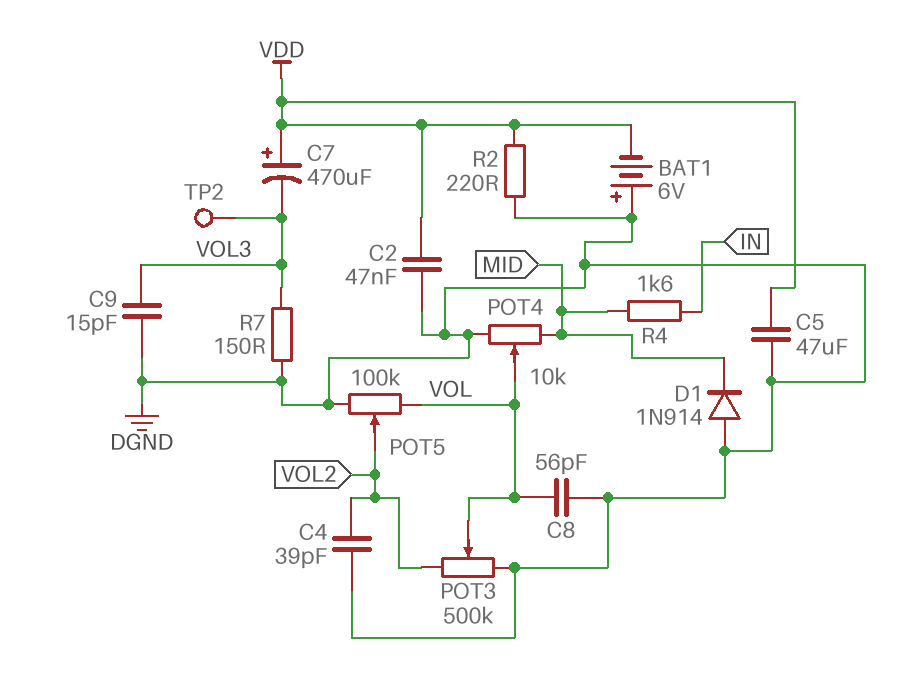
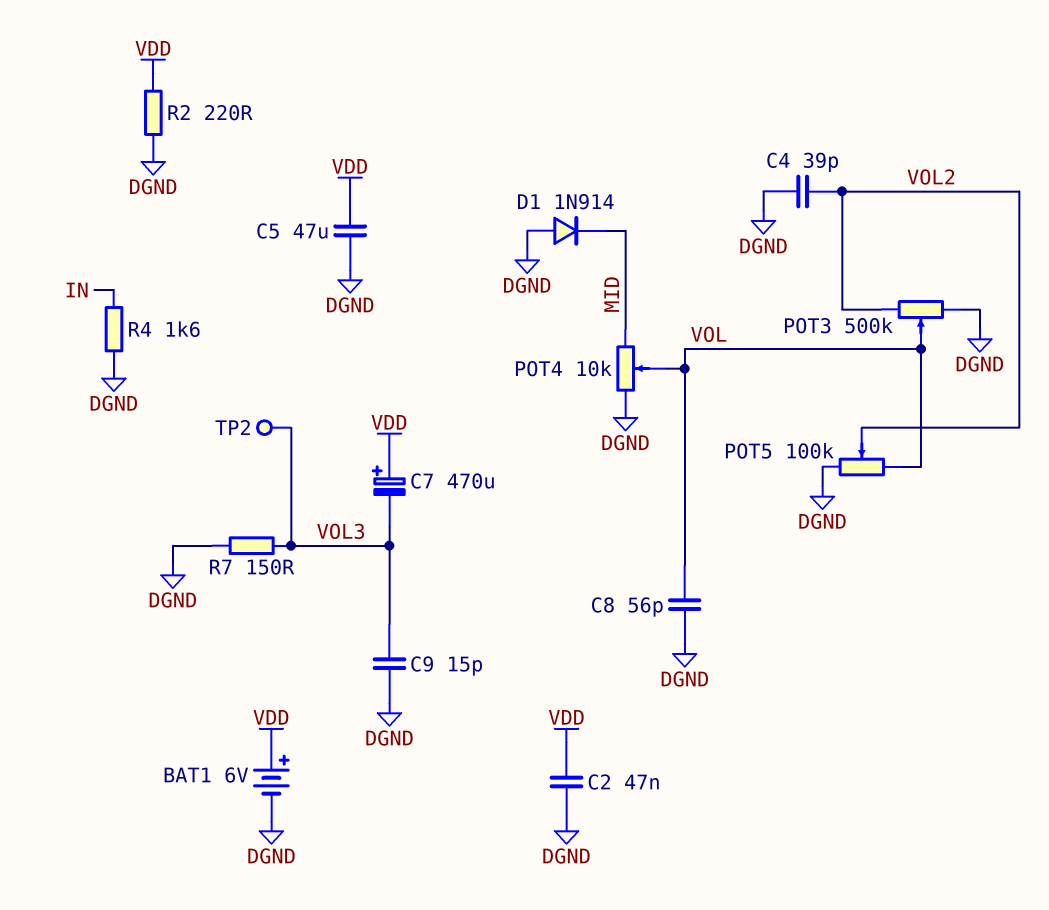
BAT1: 6V (plus DGND, minus VDD) -> 6V (plus VDD, minus DGND)
R4: 1.6k (IN, MID) -> 1.6k (DGND, IN)

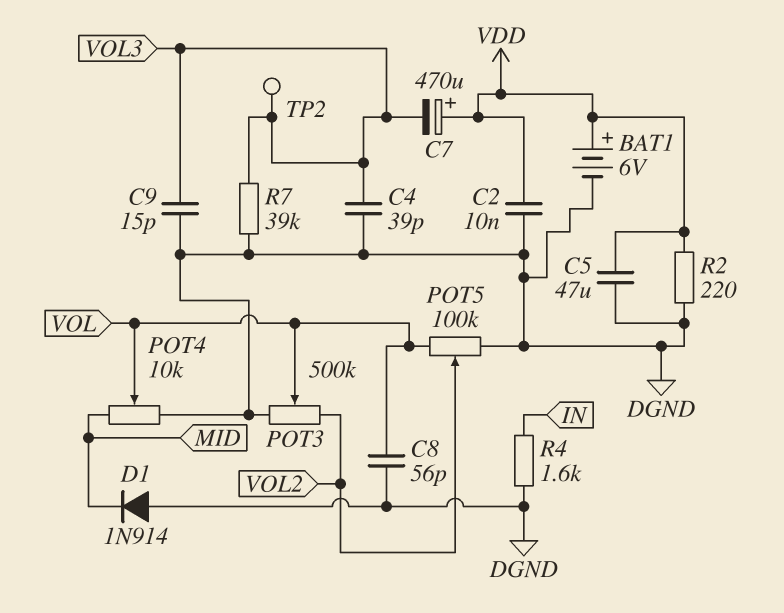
C2: 47nF (DGND, VDD) -> 10nF (DGND, VDD)
C4: 39pF (DGND, VOL2) -> 39pF (DGND, VOL3)
R7: 150 (DGND, VOL3) -> 39k (DGND, VOL3)

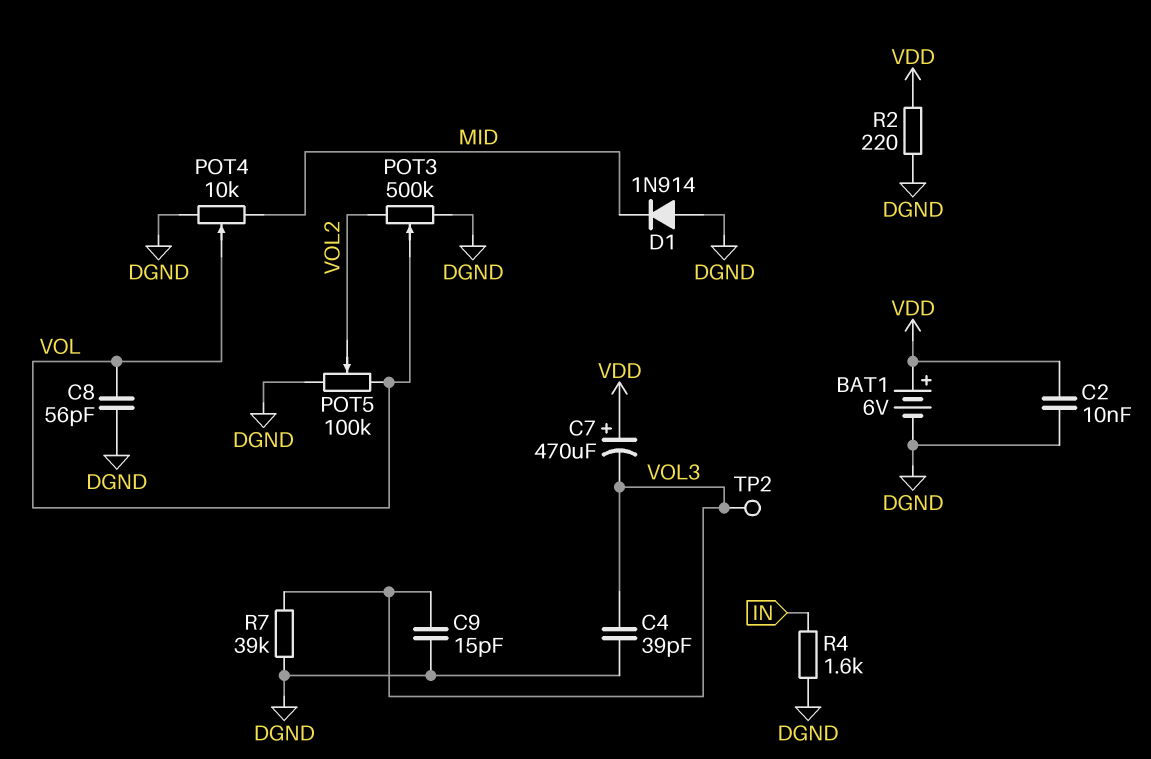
C5: 47uF (DGND, VDD) -> none

